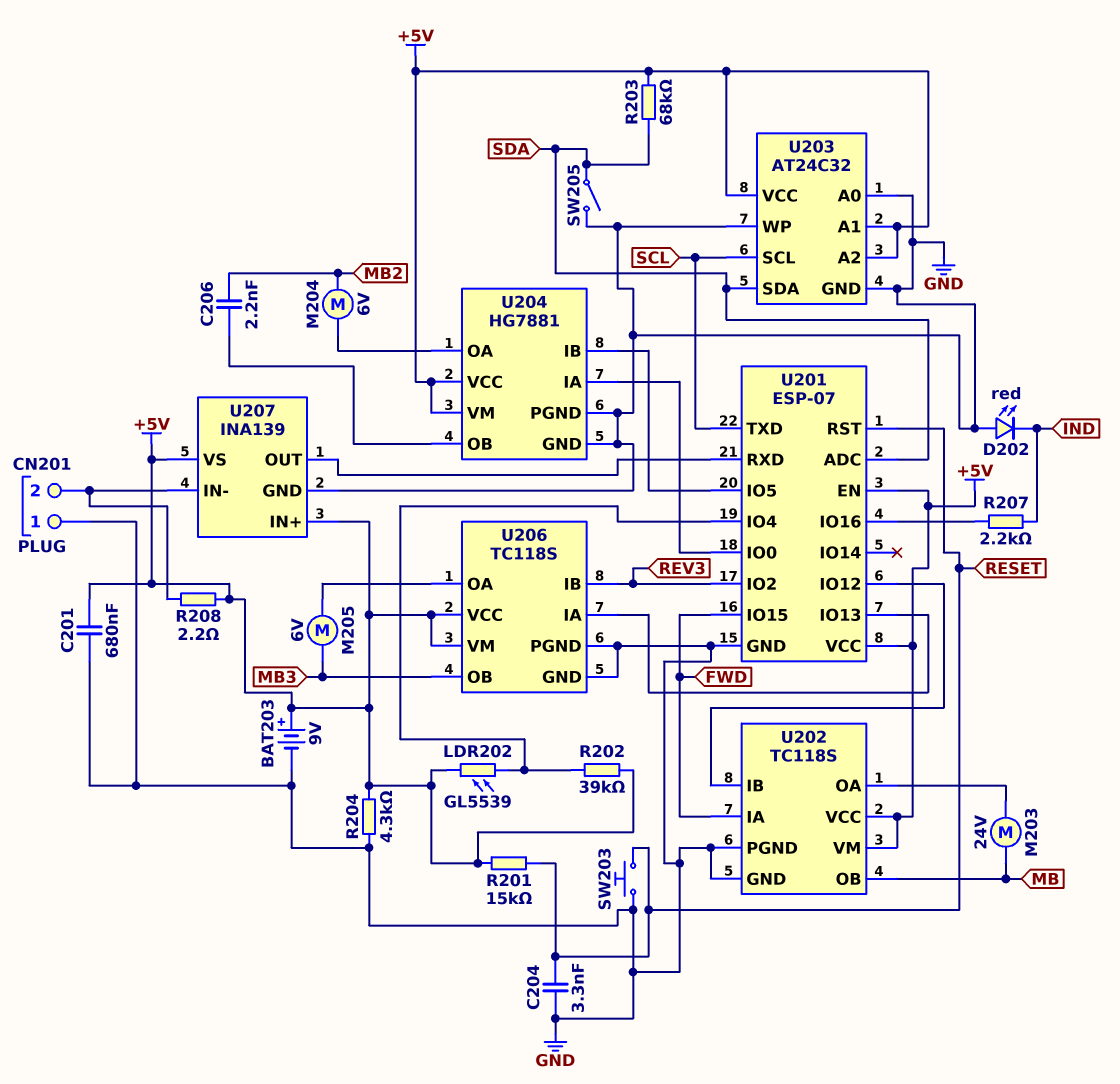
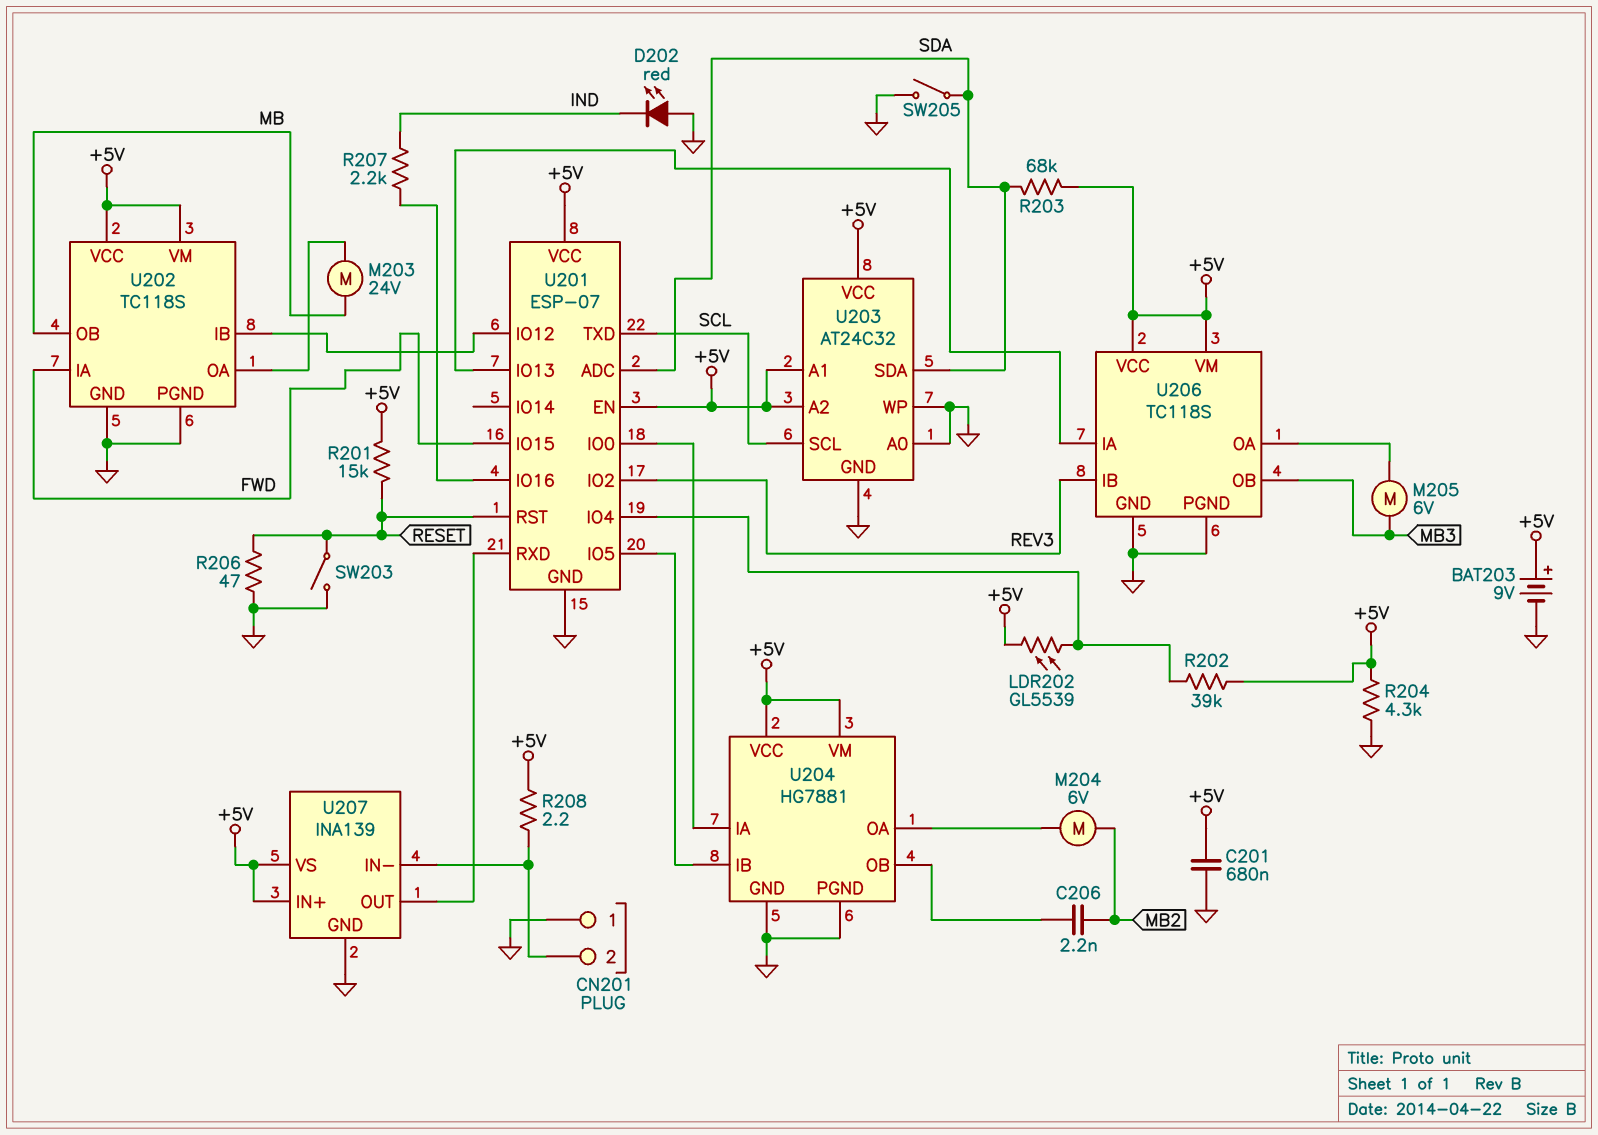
C204: 3.3nF (GND, RESET) -> none
R206: none -> 47 (GND, RESET)
SW203: button (GND, RESET) -> switch (GND, RESET)

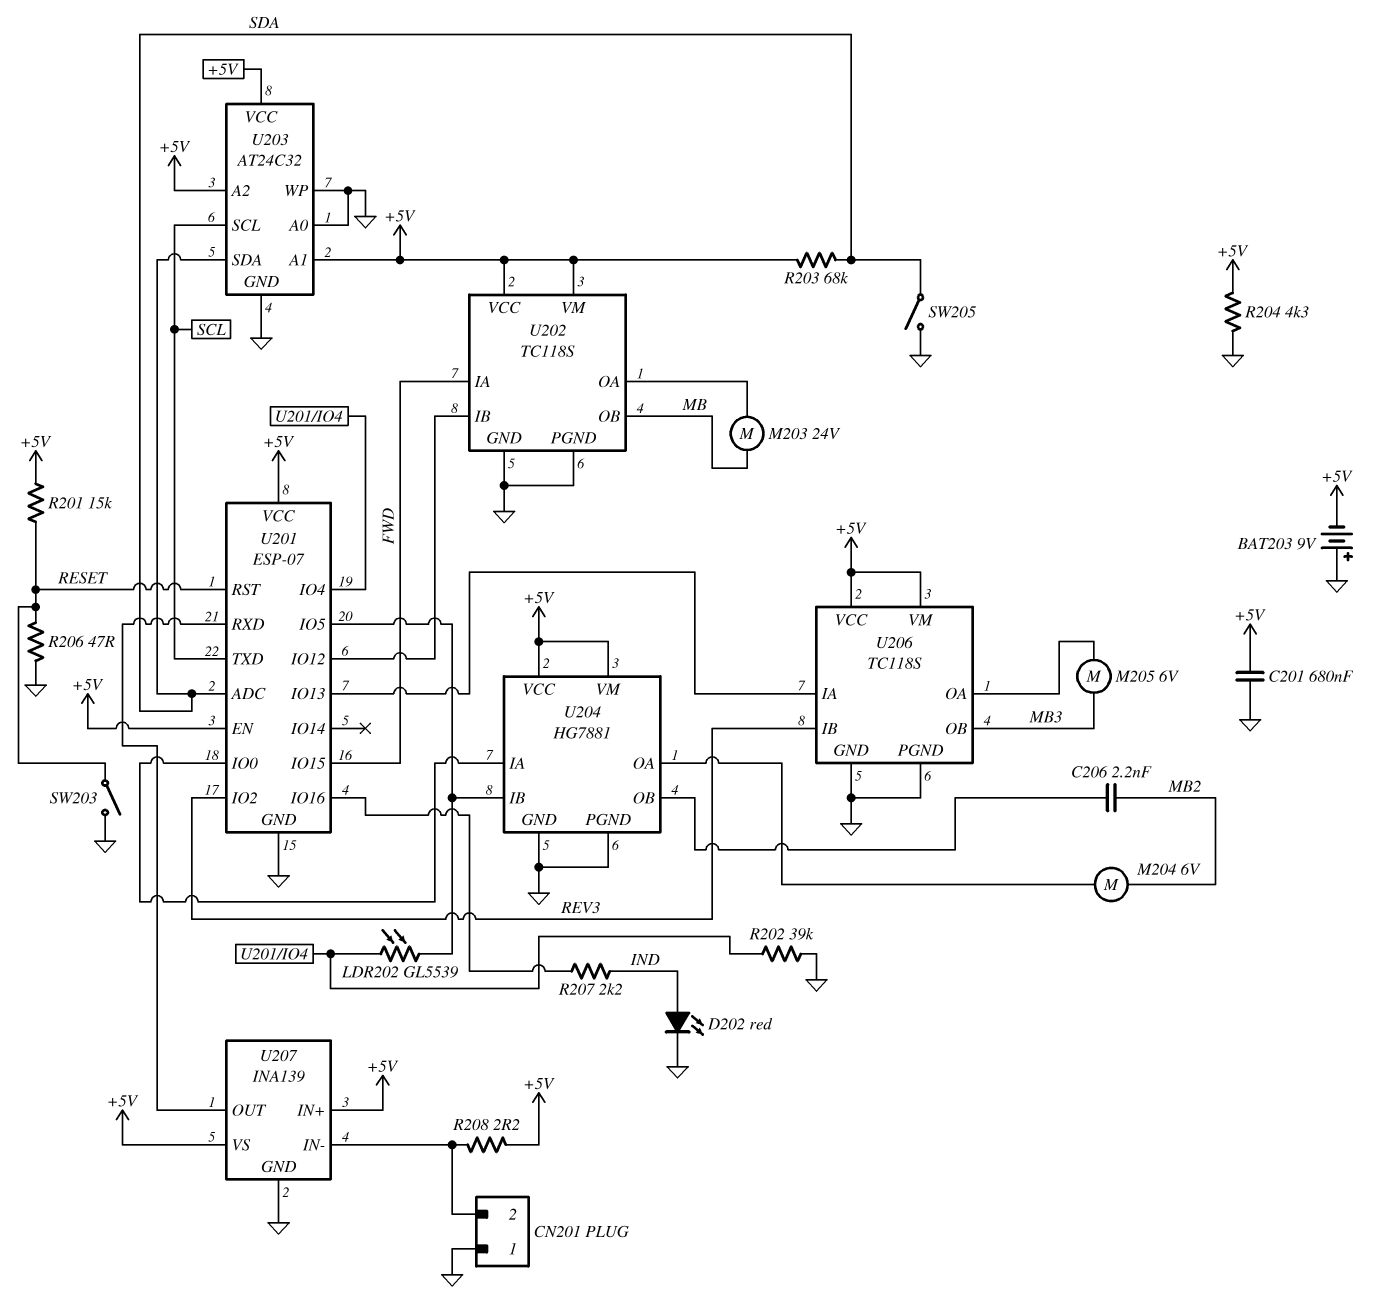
BAT203: 9V (plus +5V, minus GND) -> 9V (plus GND, minus +5V)
D202: LED red (A GND, K IND) -> LED red (A IND, K GND)
LDR202: GL5539 (+5V, U201/IO4) -> GL5539 (U201/IO4, U201/IO5)
R202: 39k (+5V, U201/IO4) -> 39k (GND, U201/IO4)

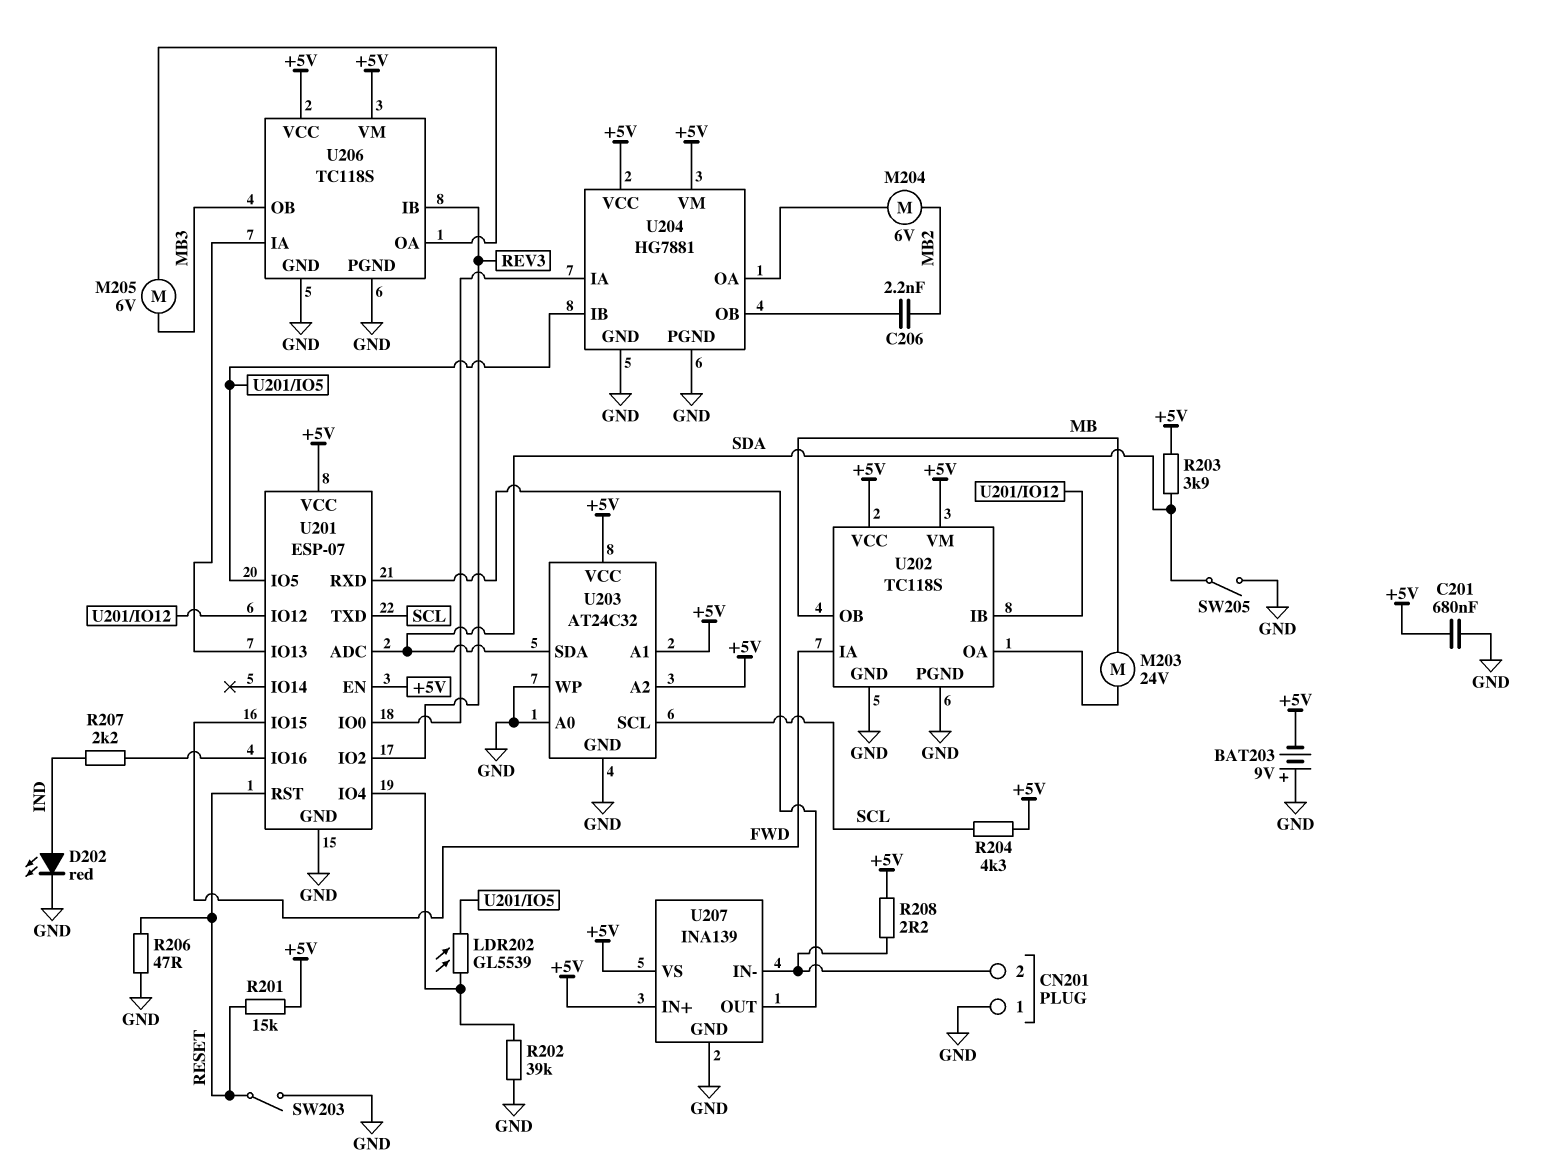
R203: 68k (+5V, SDA) -> 3.9k (+5V, SDA)
R204: 4.3k (+5V, GND) -> 4.3k (+5V, SCL)

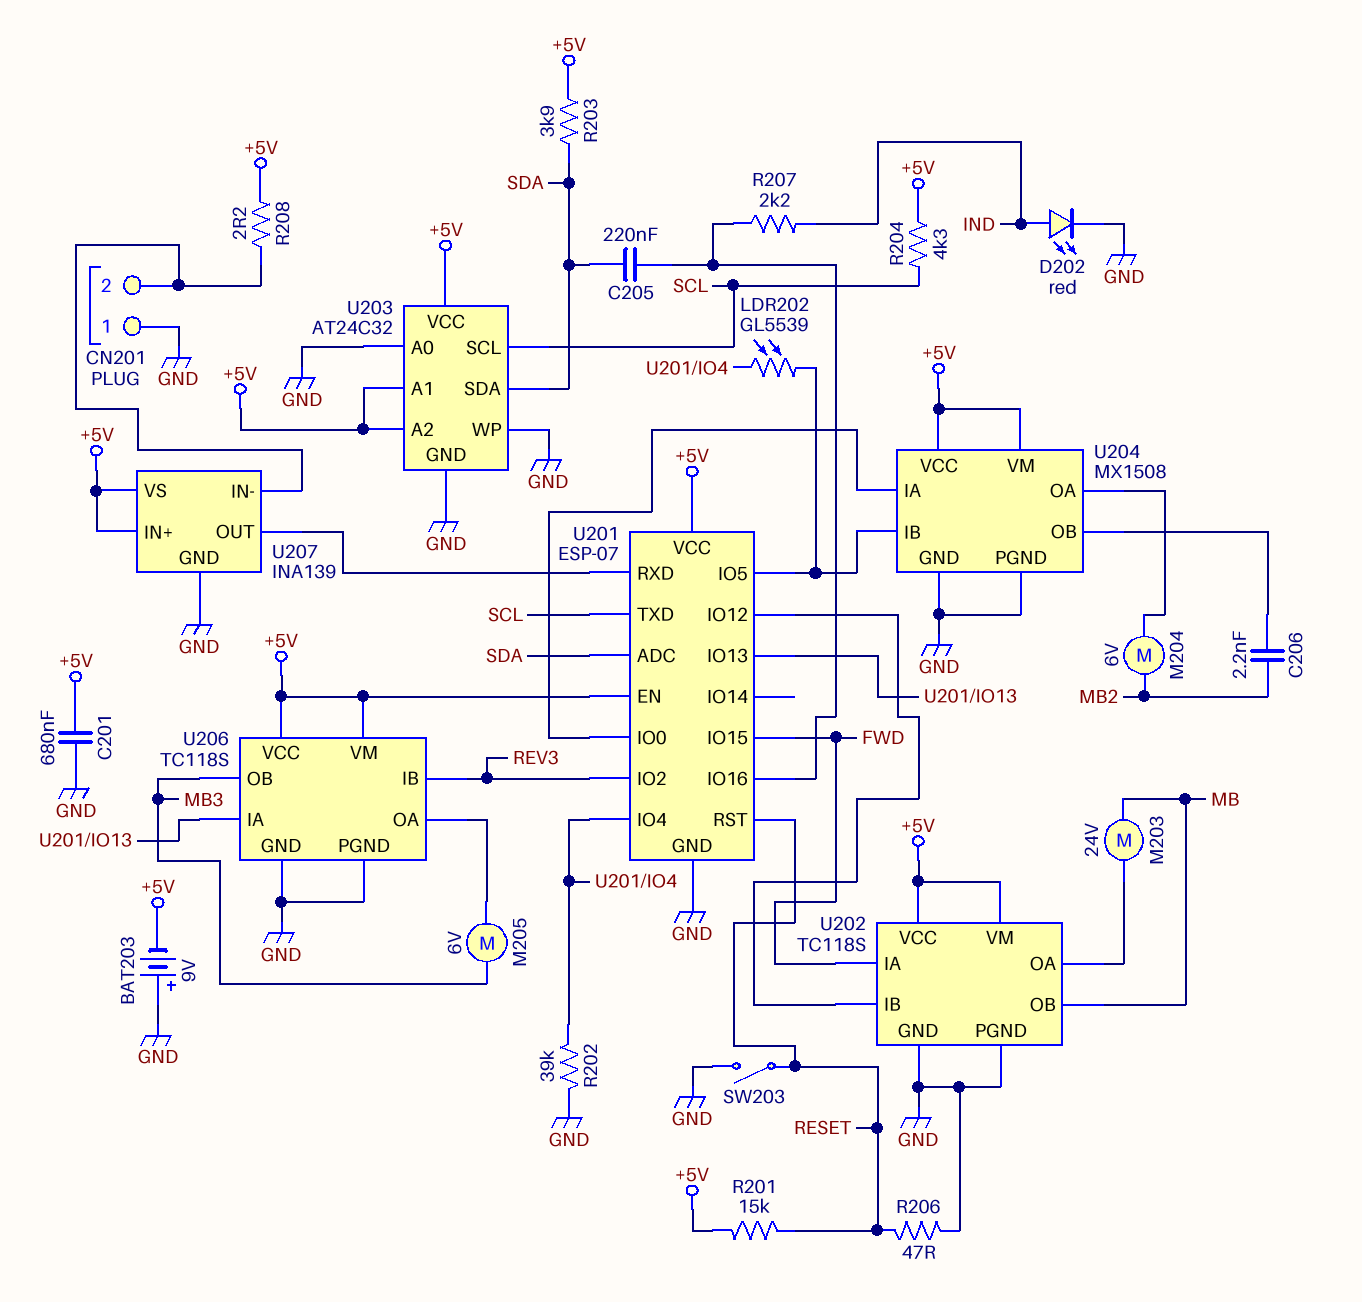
C205: none -> 220nF (SDA, U201/IO16)
SW205: switch (GND, SDA) -> none
U204: HG7881 -> MX1508

